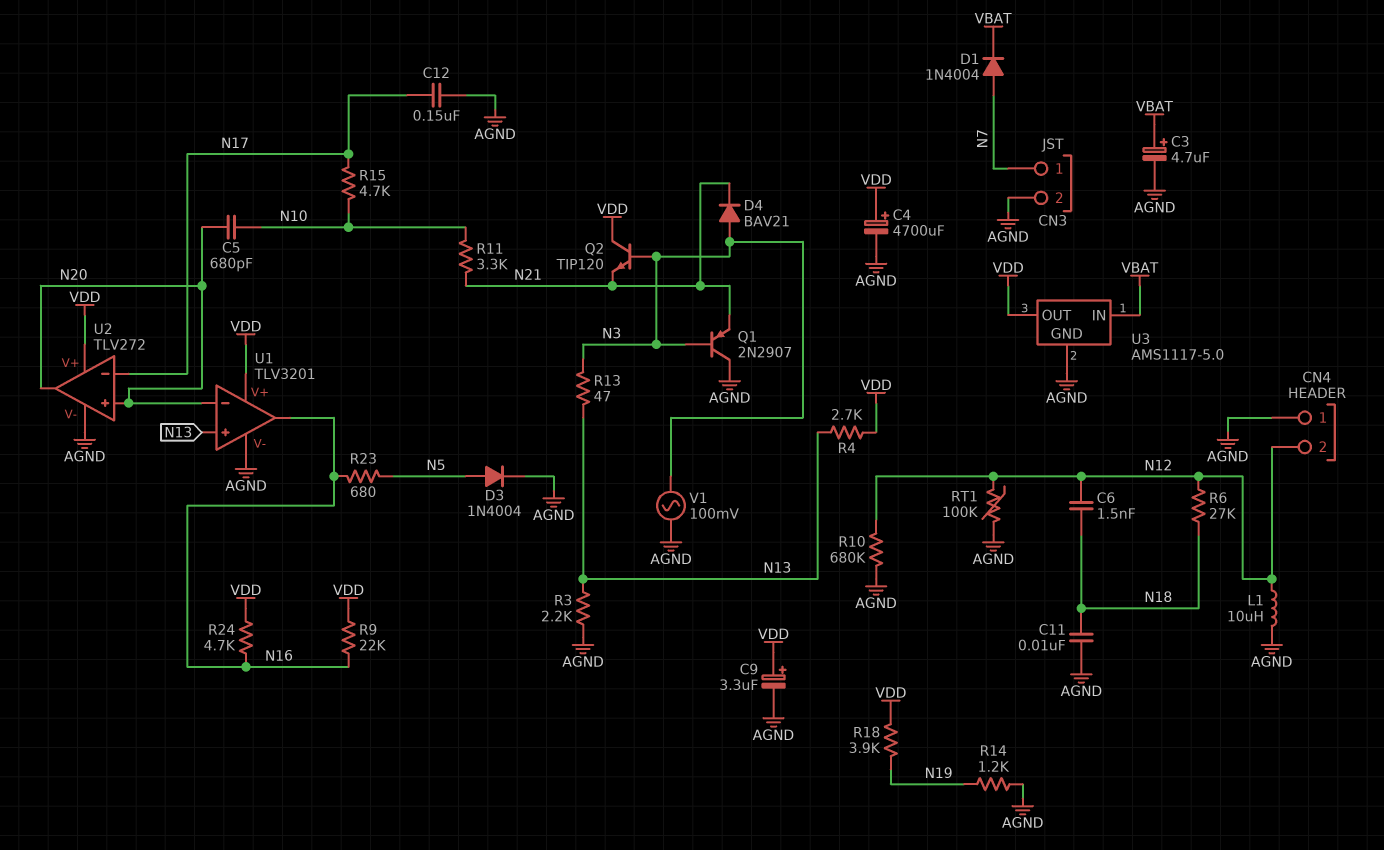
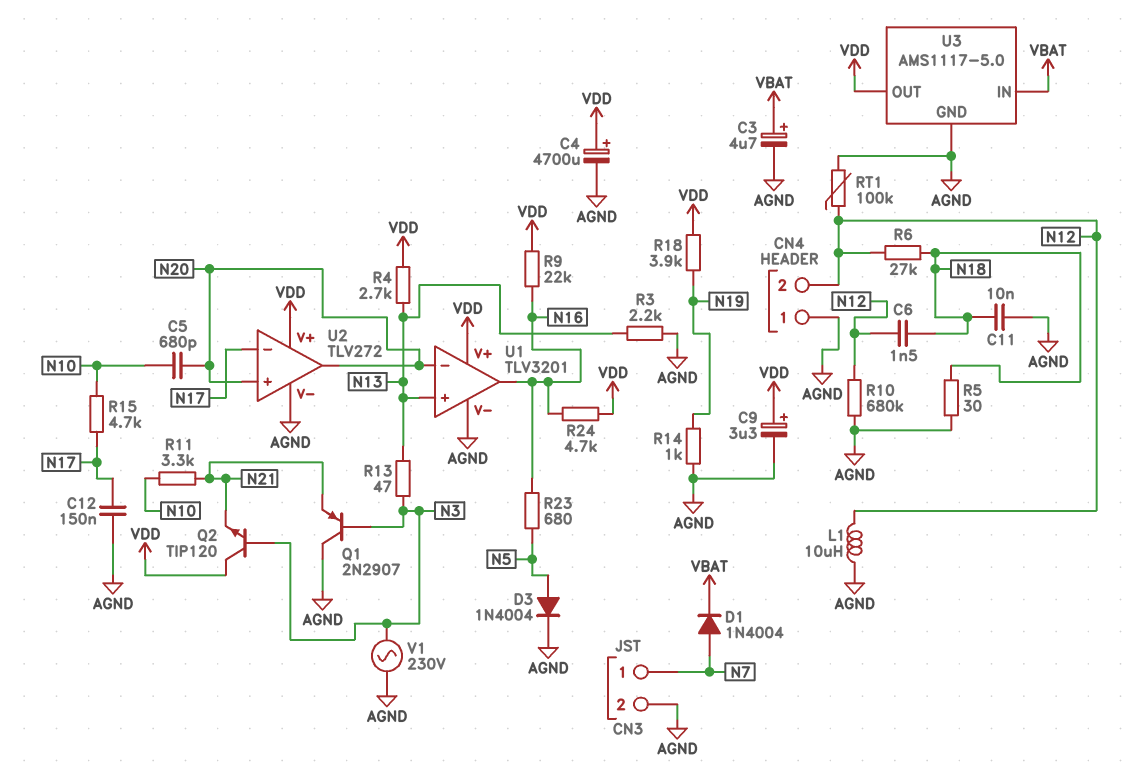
D4: diode BAV21 (A N3, K N21) -> none
R5: none -> 30 (AGND, N18)
R14: 1.2k (AGND, N19) -> 1k (AGND, N19)
V1: AC 100mV (AGND, N3) -> AC 230V (AGND, N3)

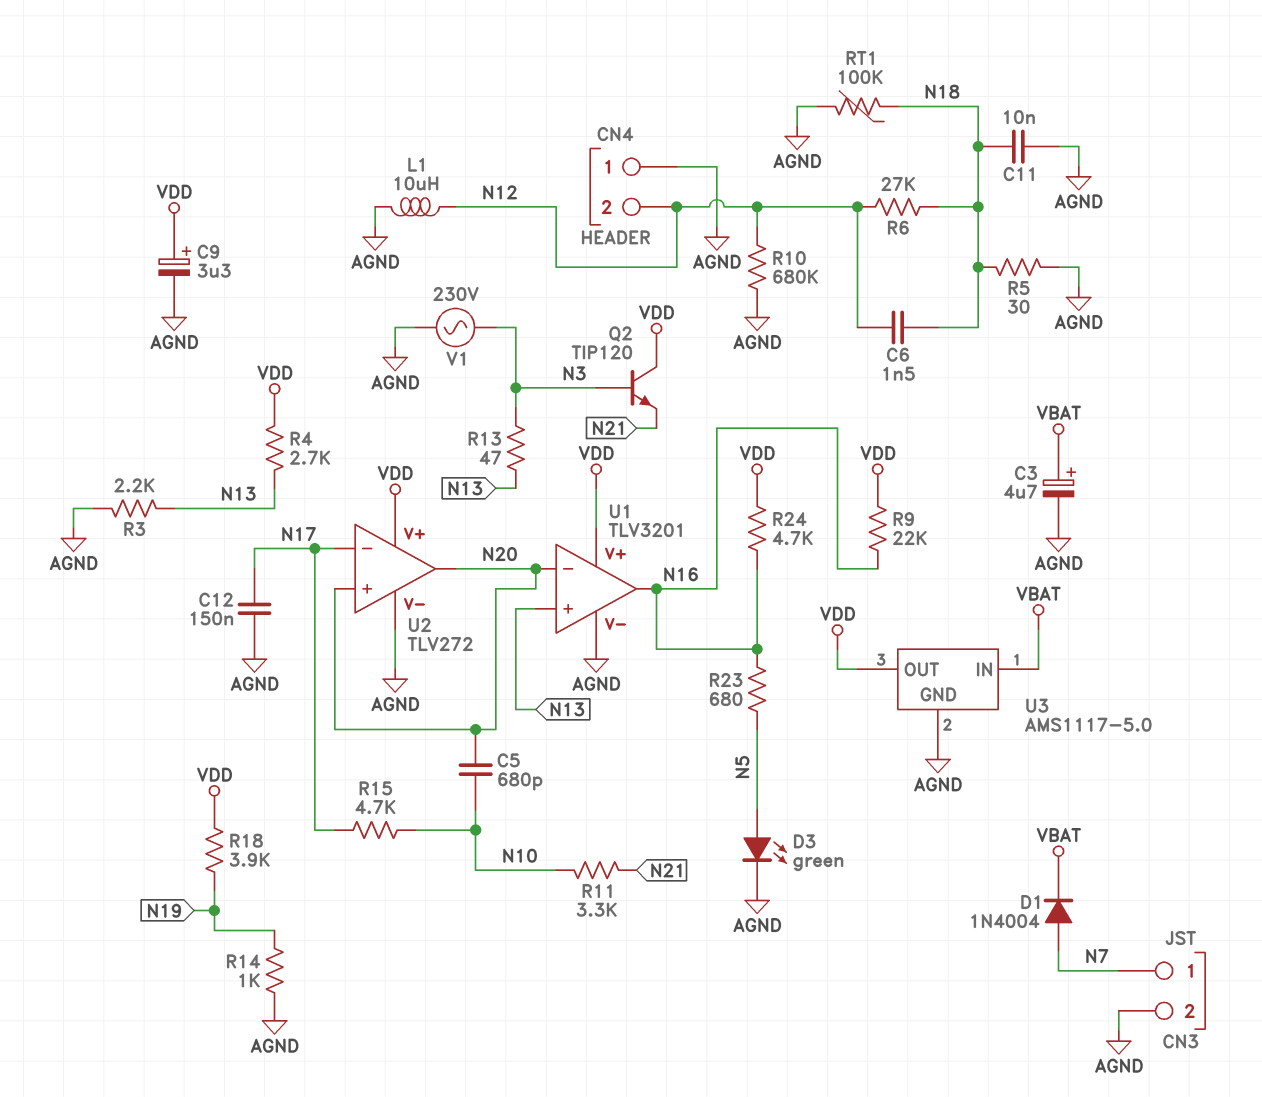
C4: 4700uF (plus VDD, minus AGND) -> none
D3: diode 1N4004 (A N5, K AGND) -> LED green (A N5, K AGND)
Q1: PNP 2N2907 (B N3, C AGND, E N21) -> none
RT1: 100k (AGND, N12) -> 100k (AGND, N18)

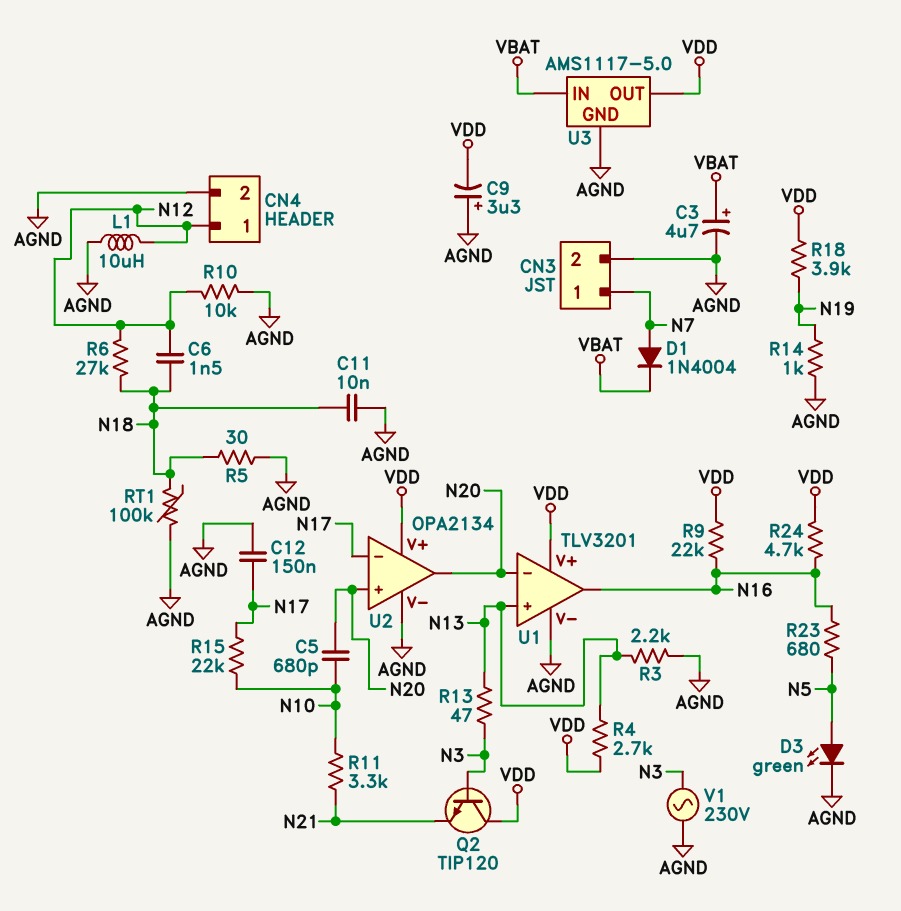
C9: 3.3uF (plus VDD, minus AGND) -> 3.3uF (plus AGND, minus VDD)
CN4 pin 1: AGND -> N12
CN4 pin 2: N12 -> AGND
R10: 680k (AGND, N12) -> 10k (AGND, N12)
R15: 4.7k (N10, N17) -> 22k (N10, N17)
U2: TLV272 -> OPA2134

